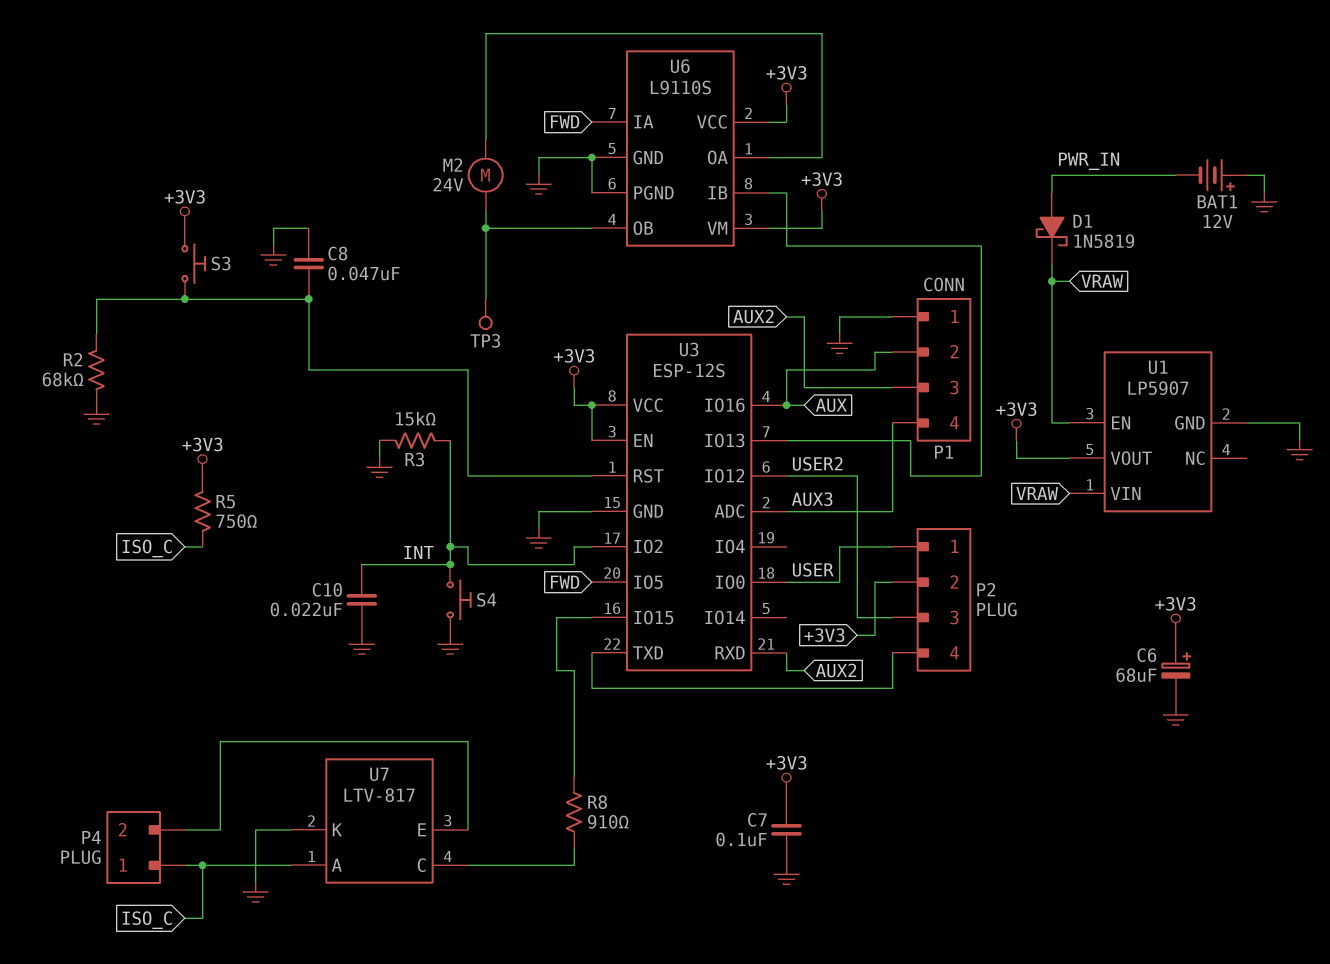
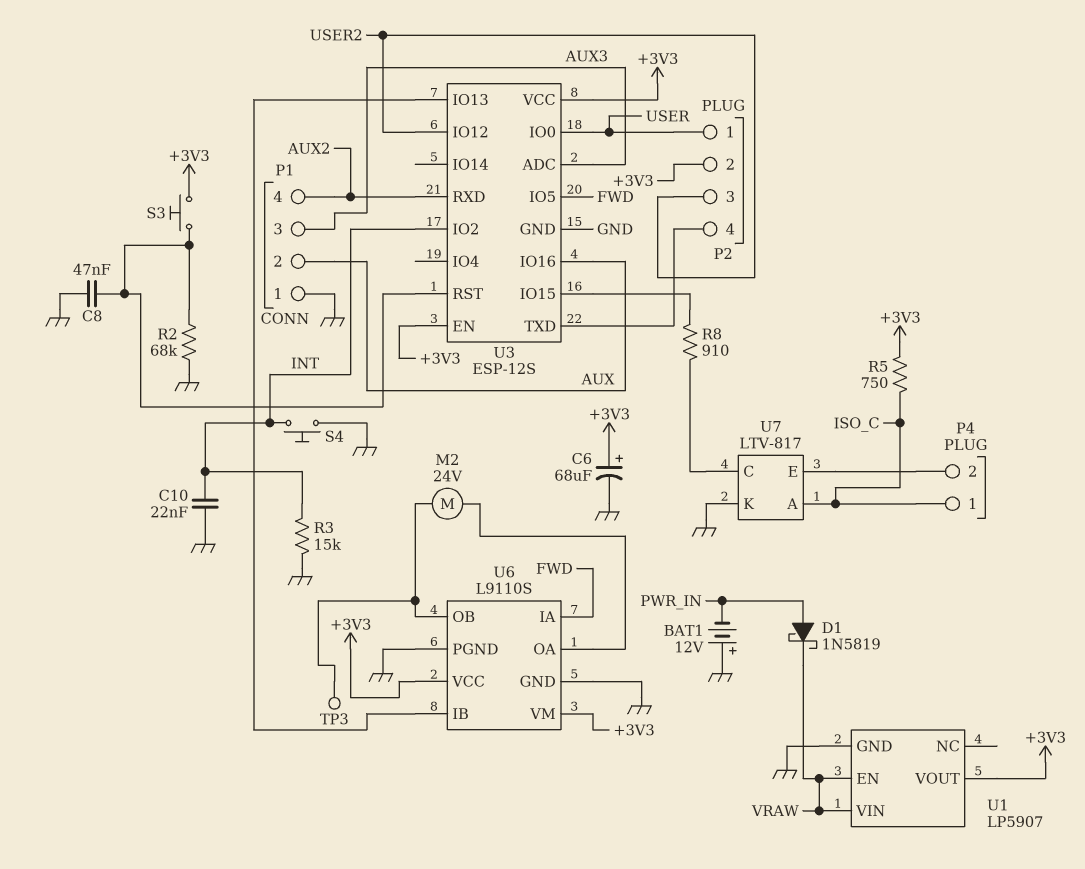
C7: 100nF (+3V3, GND) -> none
P1 pin 3: AUX2 -> AUX3
P1 pin 4: AUX3 -> AUX2

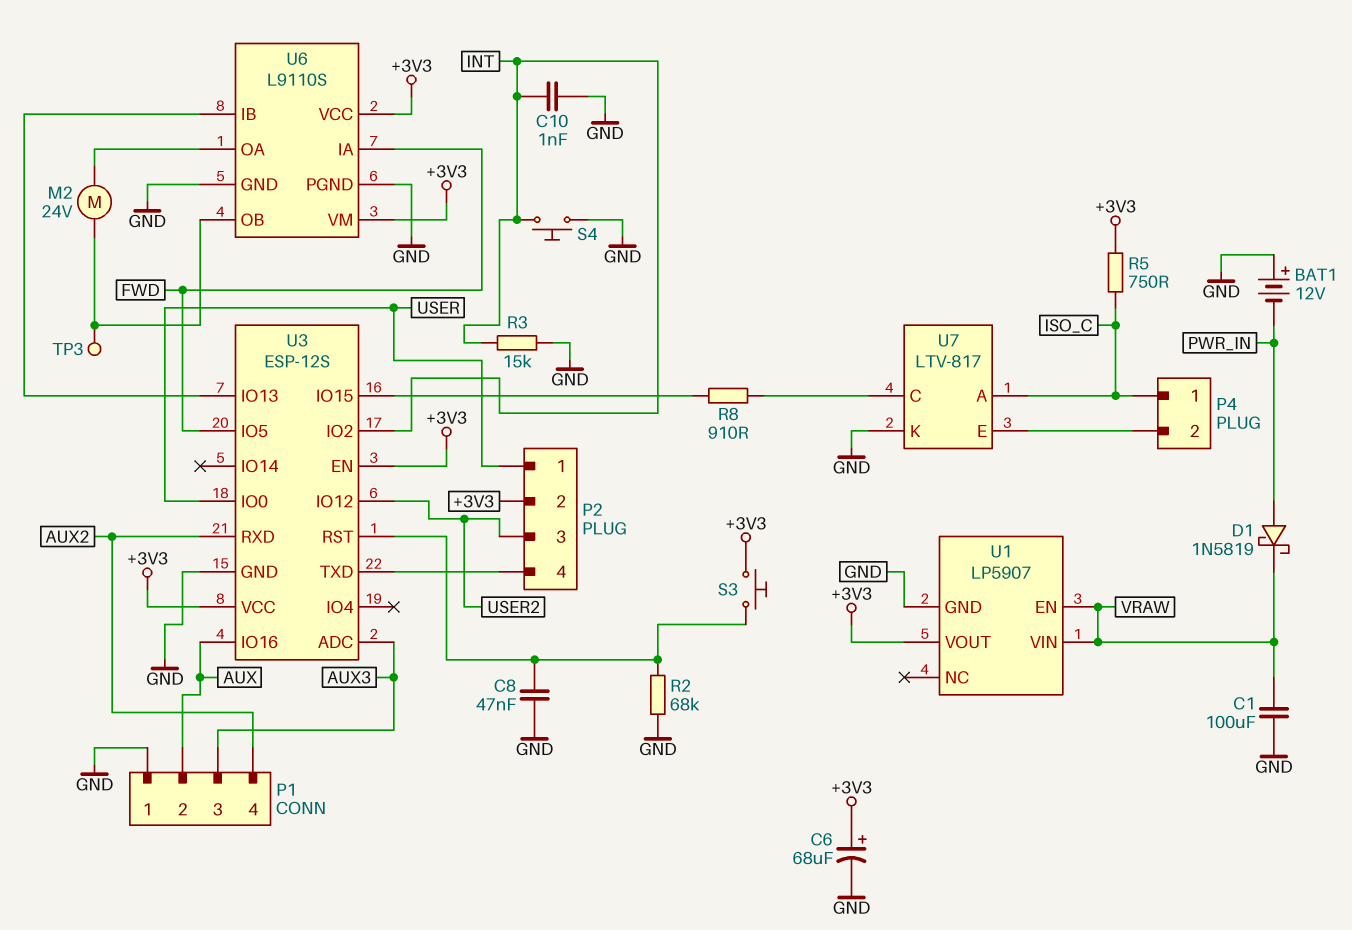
C1: none -> 100uF (GND, VRAW)
C10: 22nF (GND, INT) -> 1nF (GND, INT)

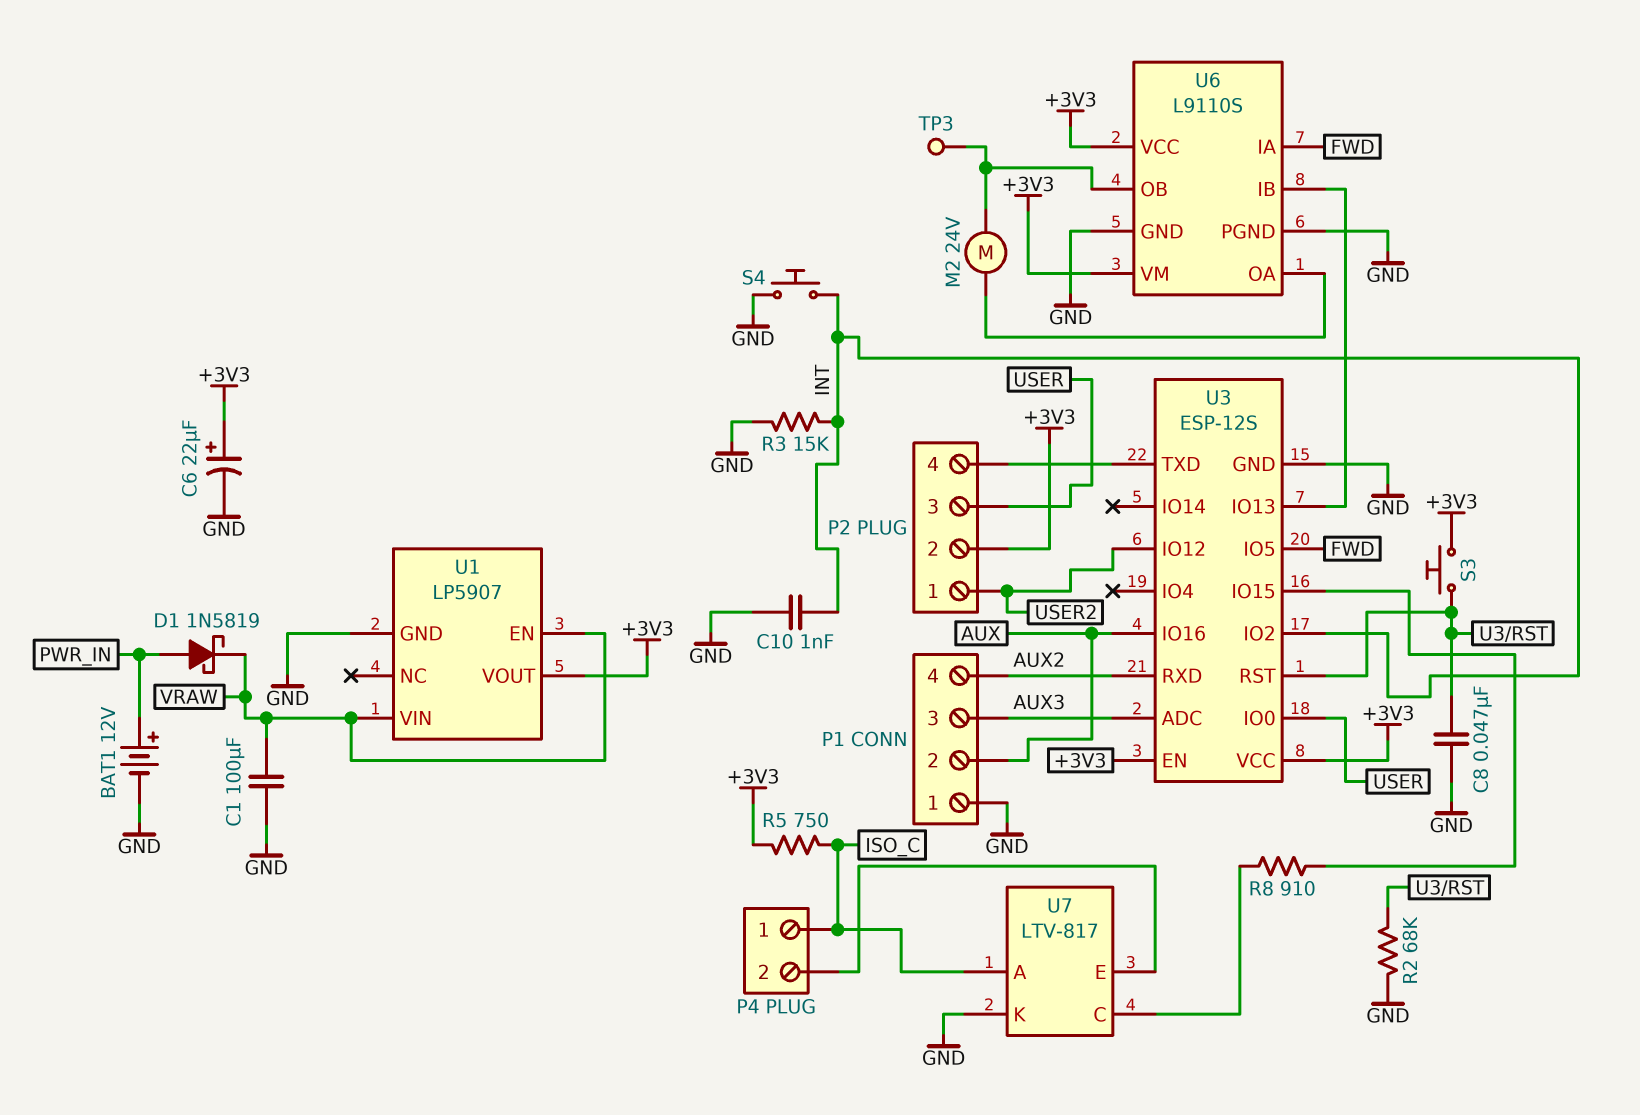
BAT1: 12V (plus GND, minus PWR_IN) -> 12V (plus PWR_IN, minus GND)
C6: 68uF (plus +3V3, minus GND) -> 22uF (plus +3V3, minus GND)
P2 pin 1: USER -> USER2
P2 pin 3: USER2 -> USER

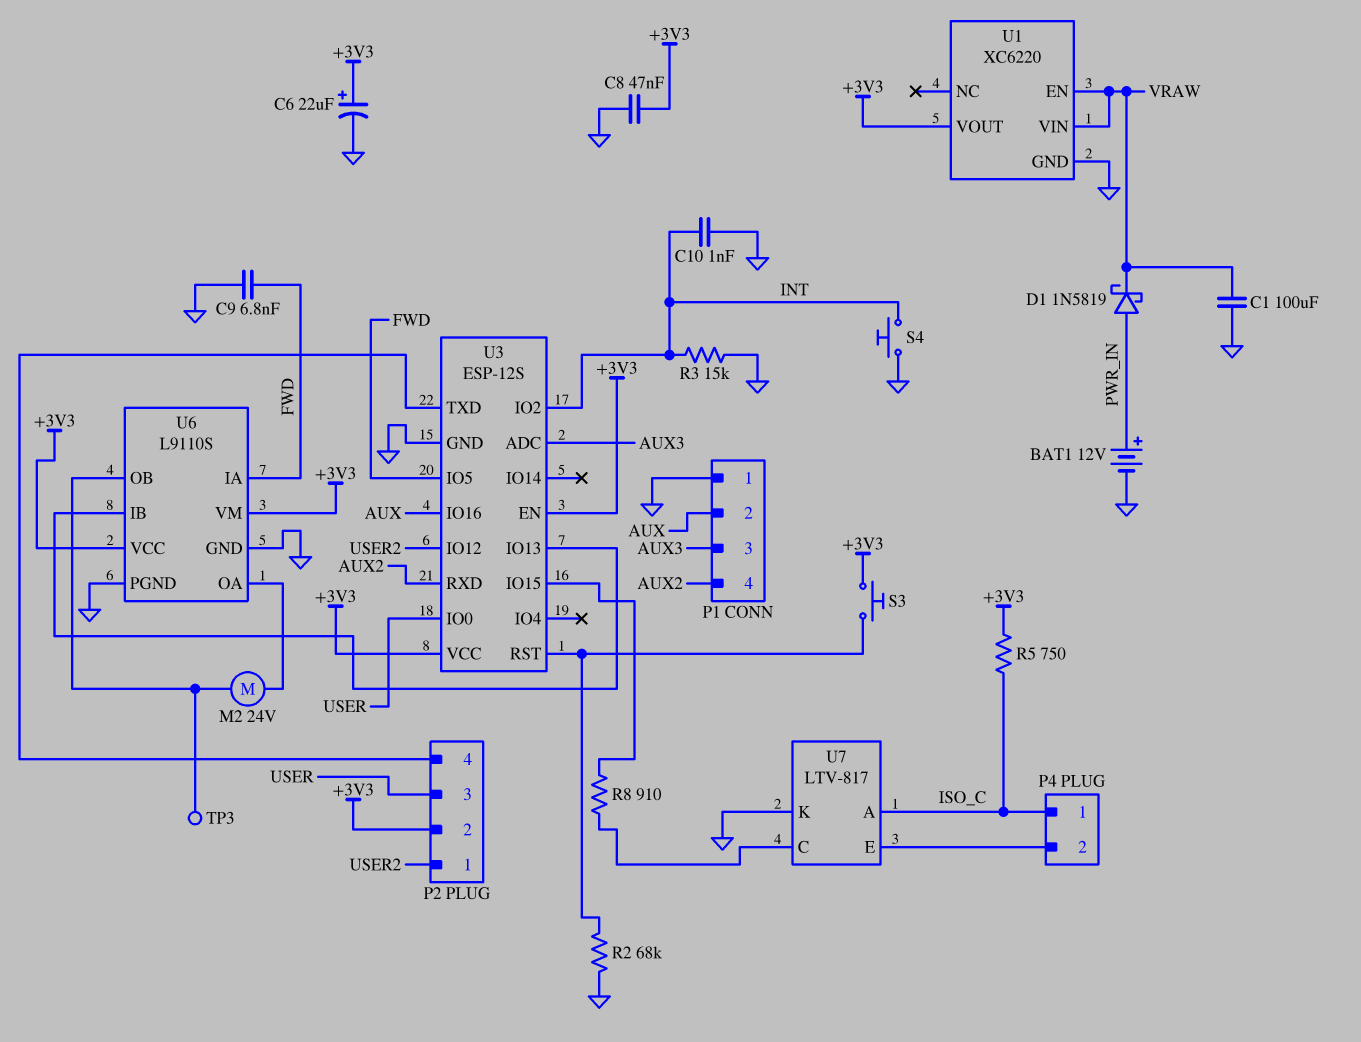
C8: 47nF (GND, U3/RST) -> 47nF (+3V3, GND)
C9: none -> 6.8nF (FWD, GND)
U1: LP5907 -> XC6220

